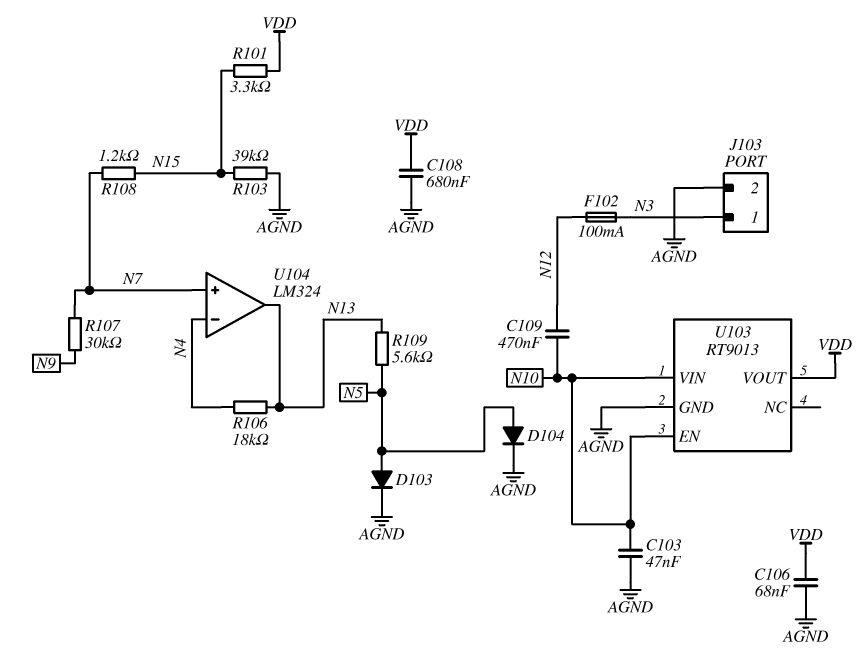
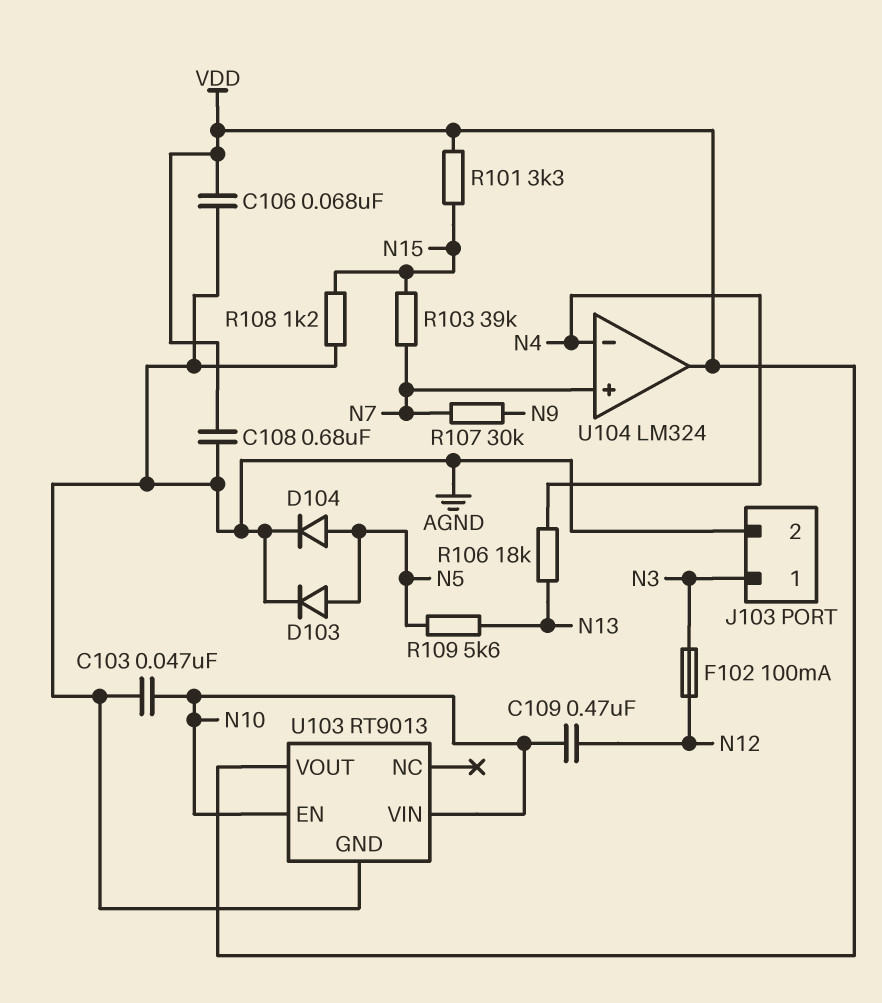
R103: 39k (AGND, N15) -> 39k (N7, N15)
R108: 1.2k (N7, N15) -> 1.2k (AGND, N15)
U104 pin out: N13 -> VDD

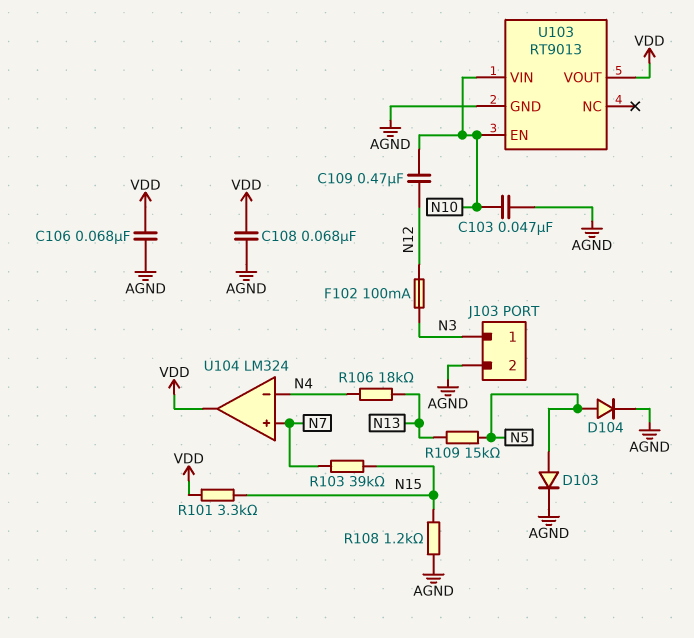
C108: 680nF (AGND, VDD) -> 68nF (AGND, VDD)
R107: 30k (N7, N9) -> none
R109: 5.6k (N5, N13) -> 15k (N5, N13)

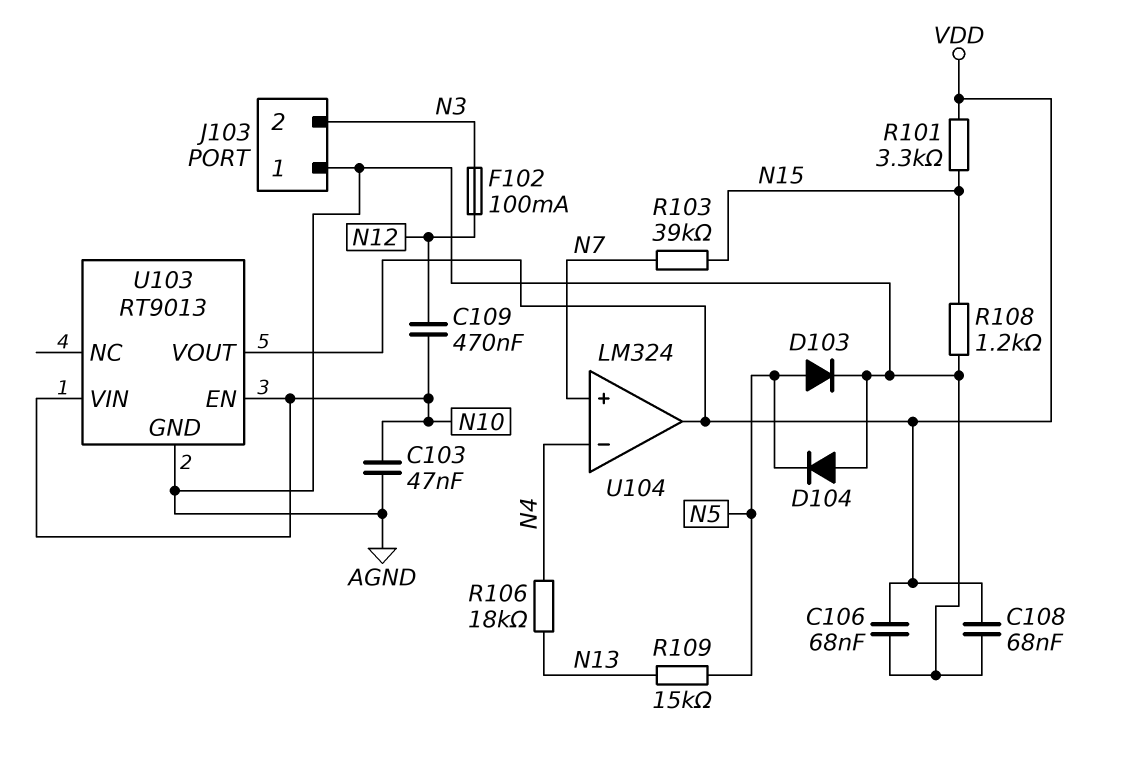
D104: diode (A N5, K AGND) -> diode (A AGND, K N5)
J103 pin 1: N3 -> AGND
J103 pin 2: AGND -> N3

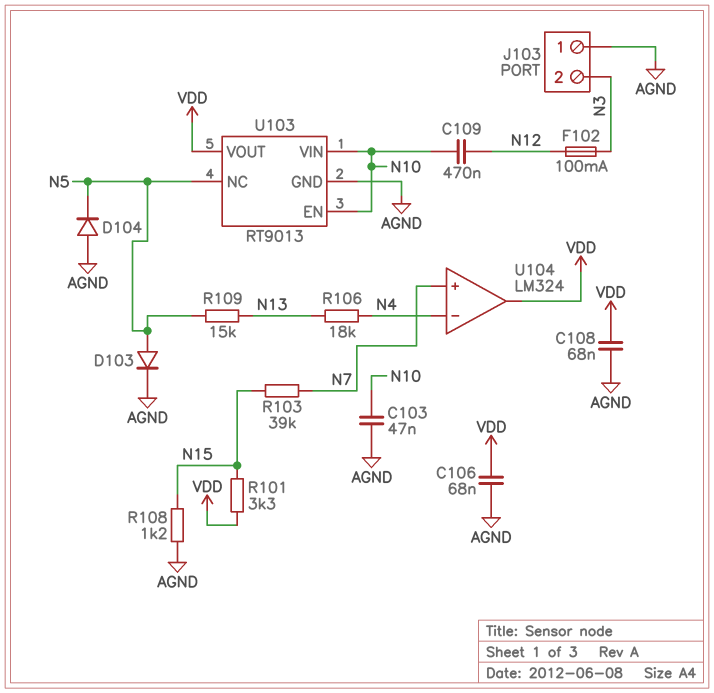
U103 pin NC: none -> N5

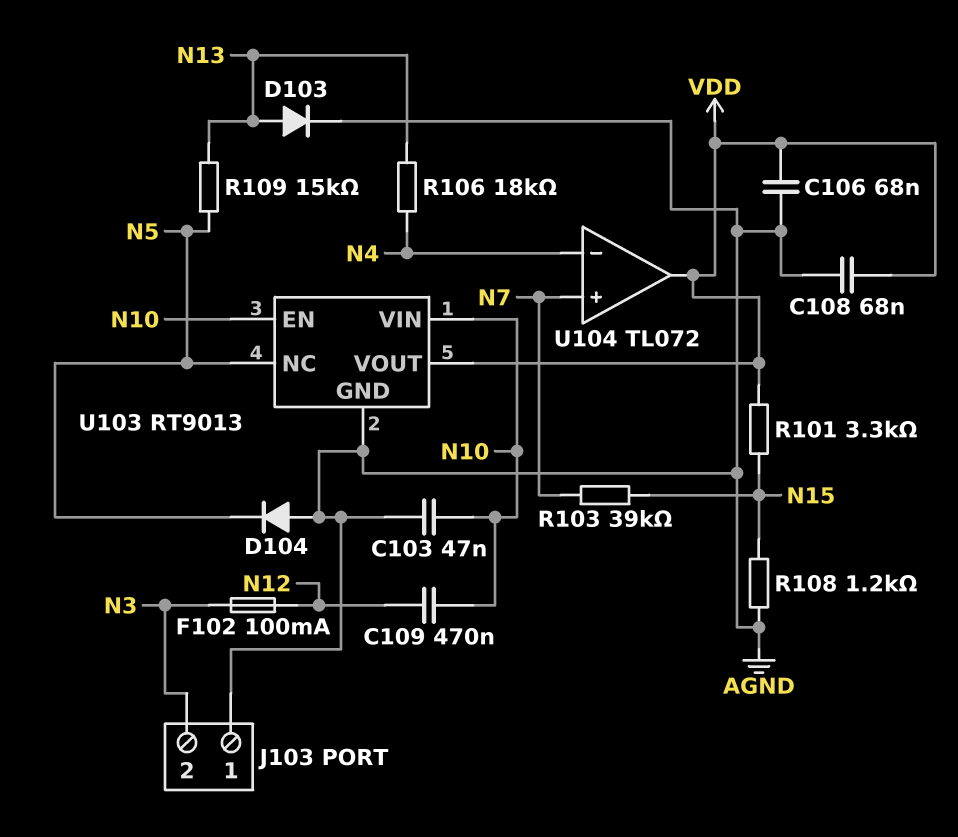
D103: diode (A N5, K AGND) -> diode (A N13, K AGND)
U104: LM324 -> TL072

